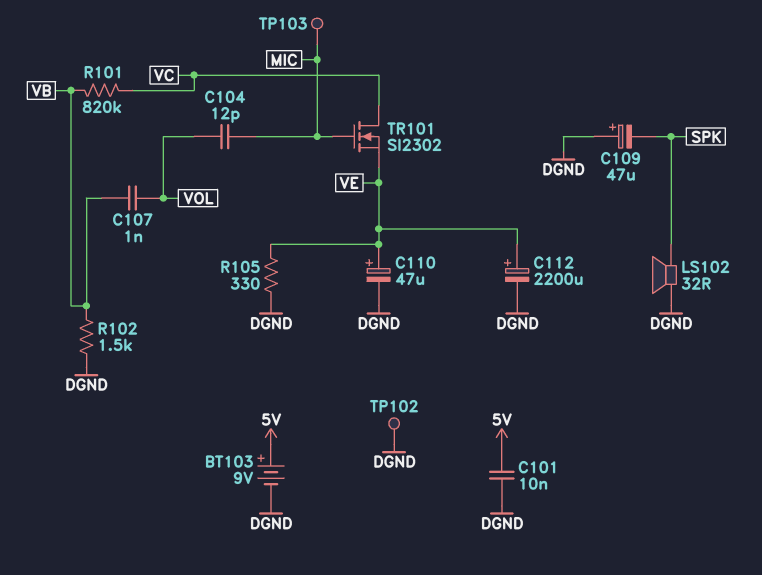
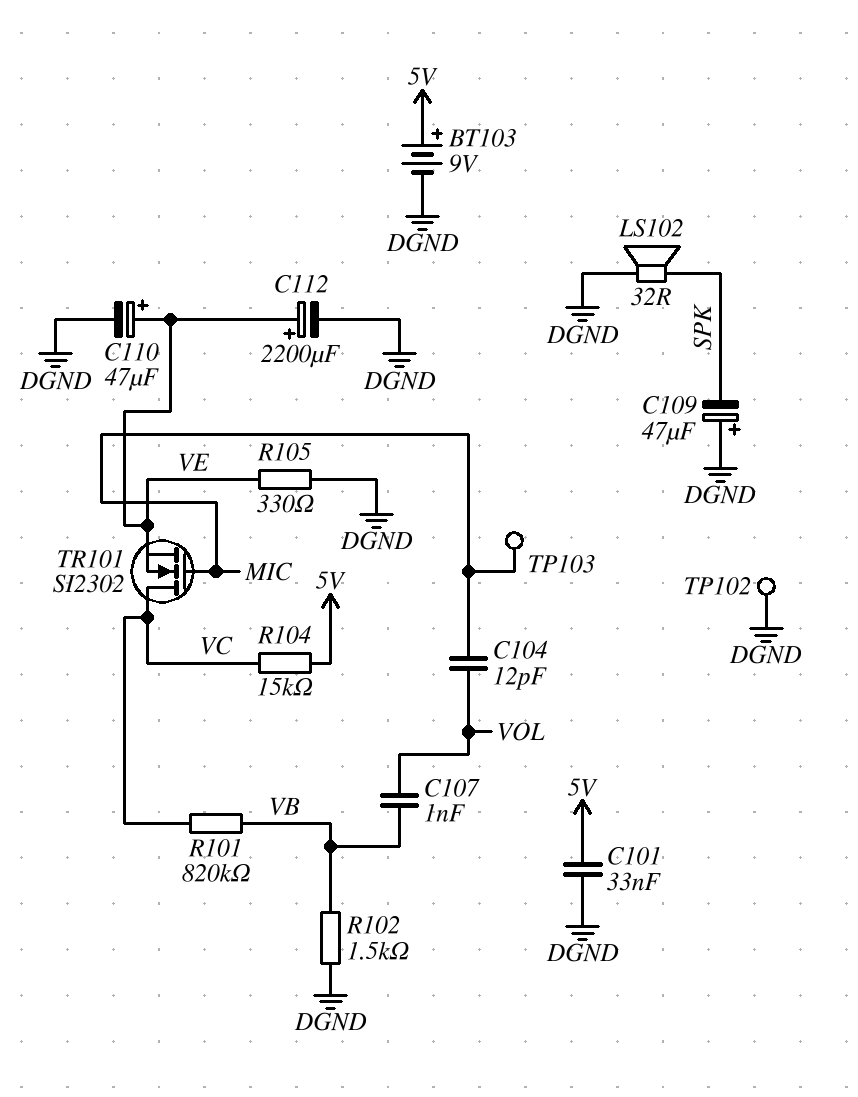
C101: 10nF (5V, DGND) -> 33nF (5V, DGND)
R104: none -> 15k (5V, VC)

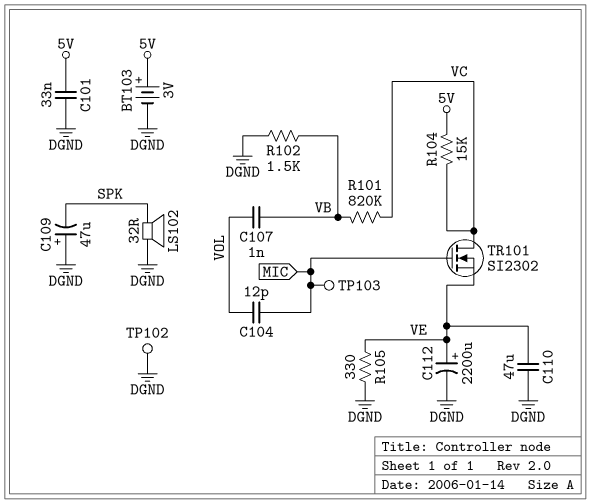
BT103: 9V (plus 5V, minus DGND) -> 3V (plus 5V, minus DGND)
C110: 47uF (plus VE, minus DGND) -> 47uF (DGND, VE)

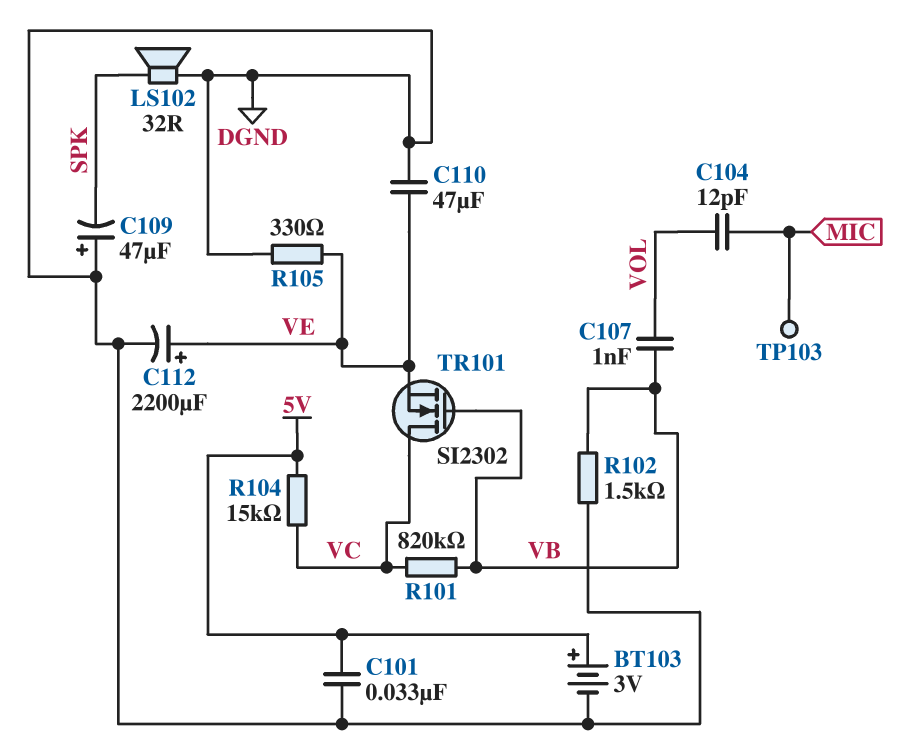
TP102: test point (DGND) -> none
TR101: NMOS SI2302 (G MIC, D VC, S VE) -> NMOS SI2302 (G VB, D VC, S VE)

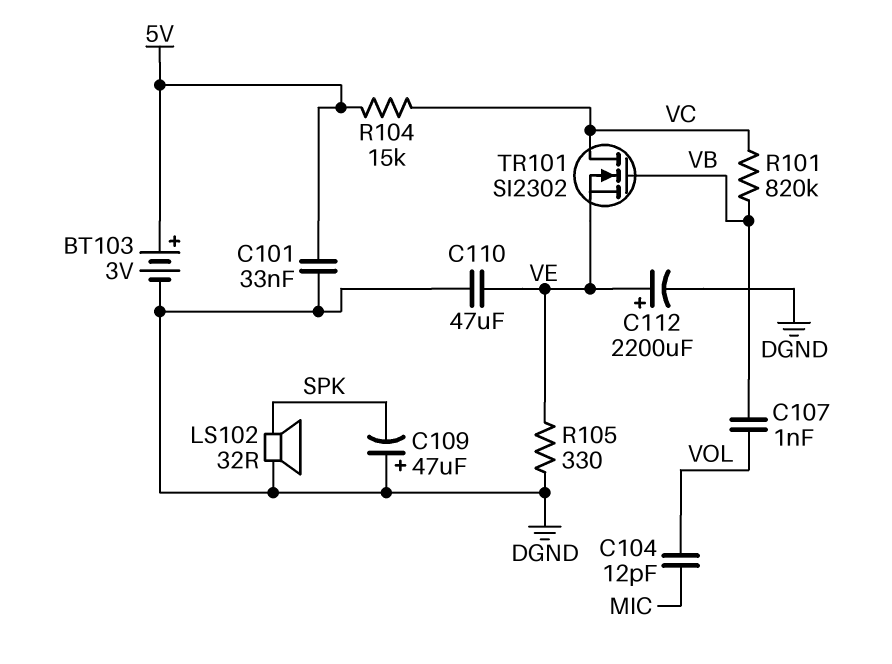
R102: 1.5k (DGND, VB) -> none
TP103: test point (MIC) -> none

